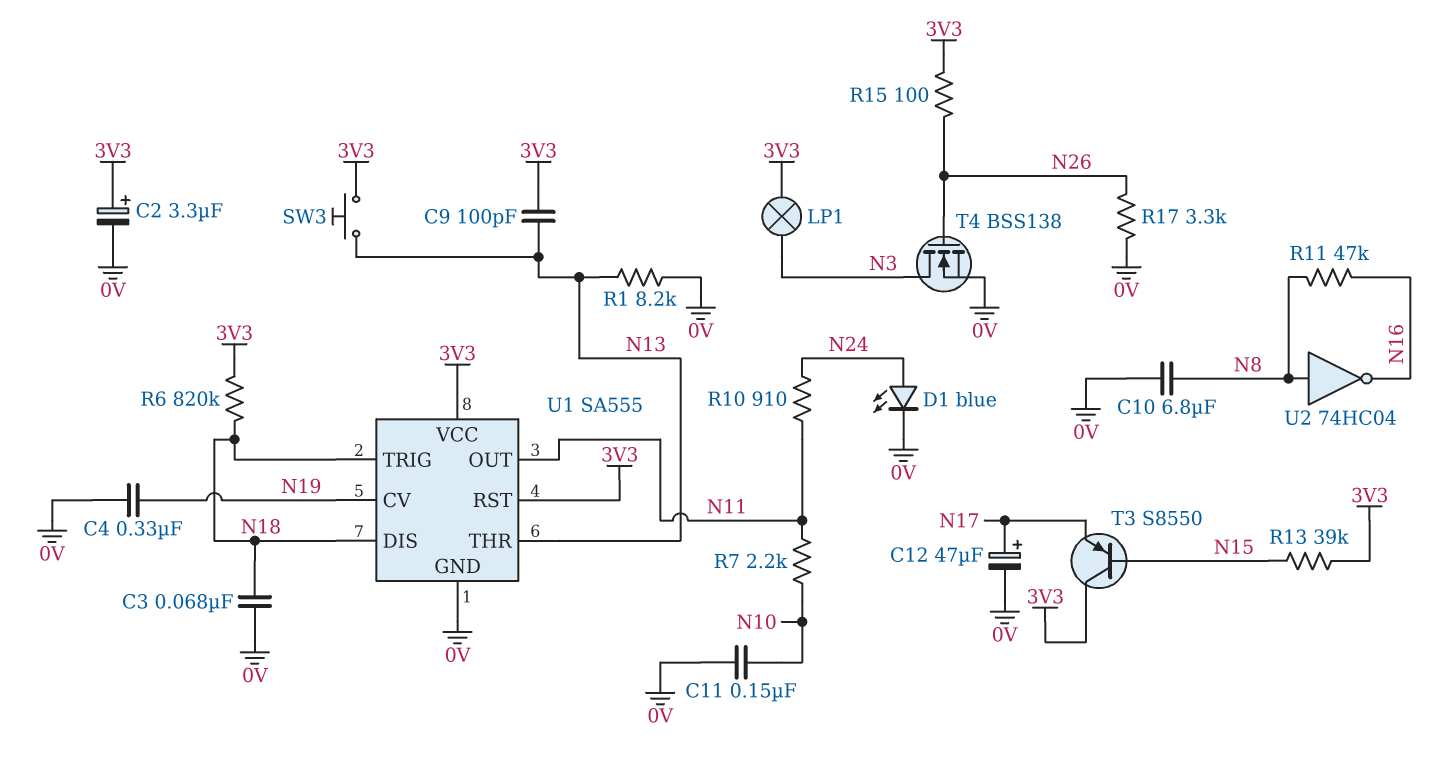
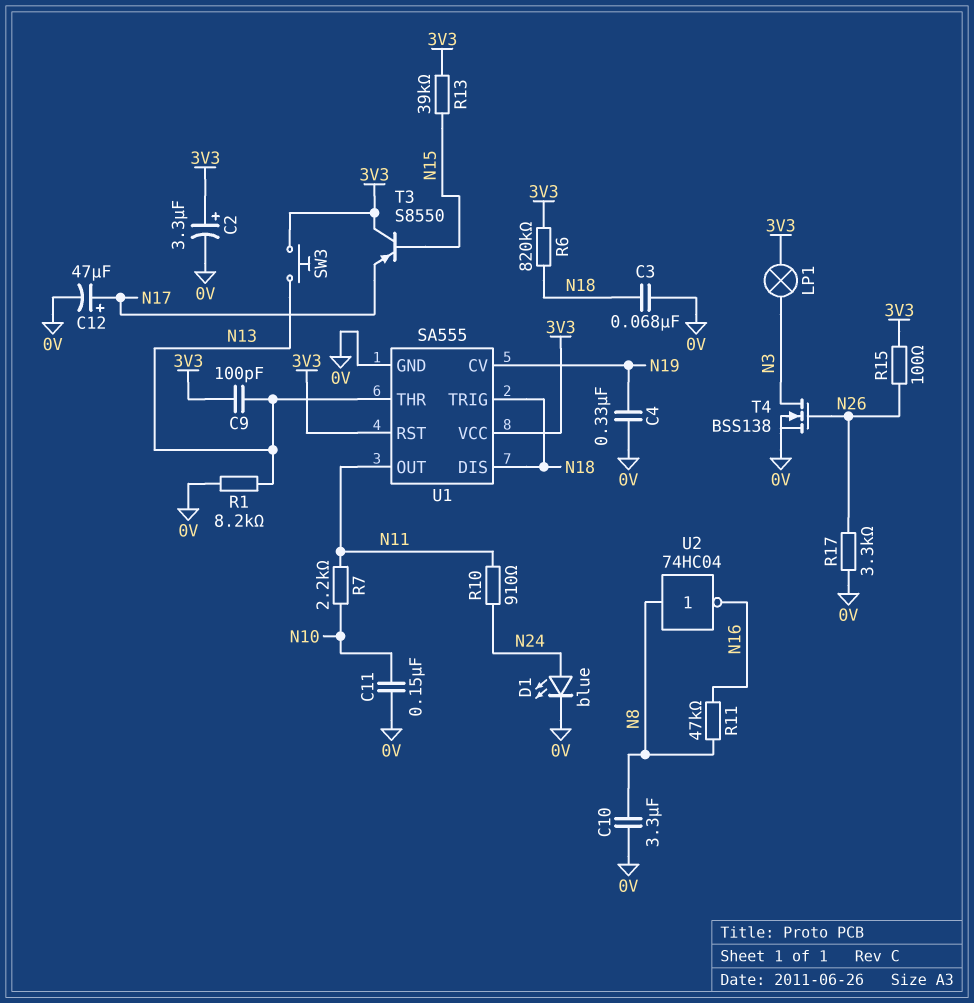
C10: 6.8uF (0V, N8) -> 3.3uF (0V, N8)

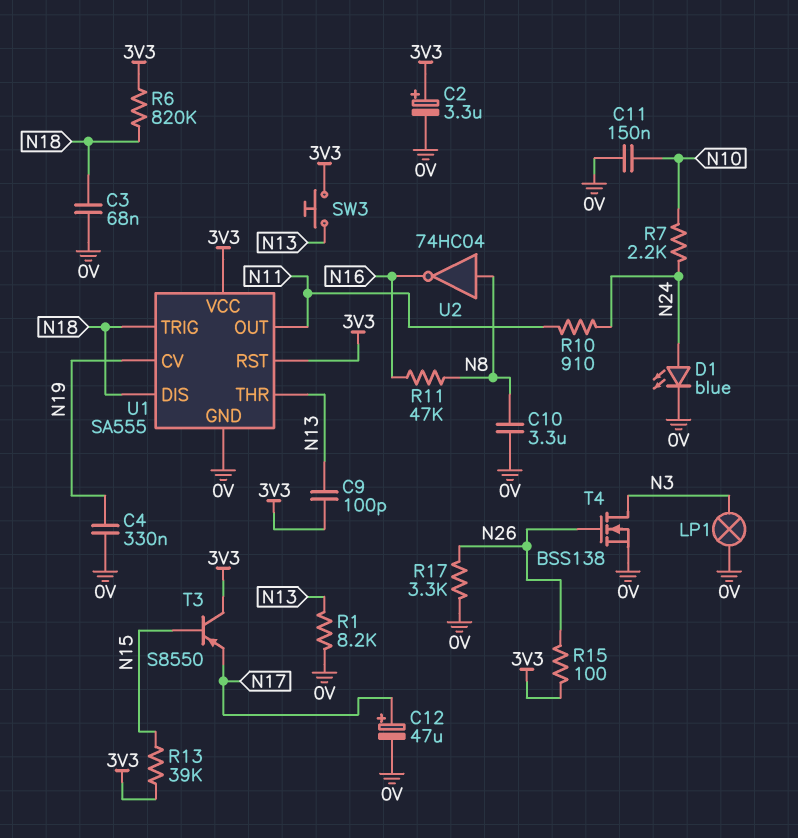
LP1: lamp (3V3, N3) -> lamp (0V, N3)
R7: 2.2k (N10, N11) -> 2.2k (N10, N24)

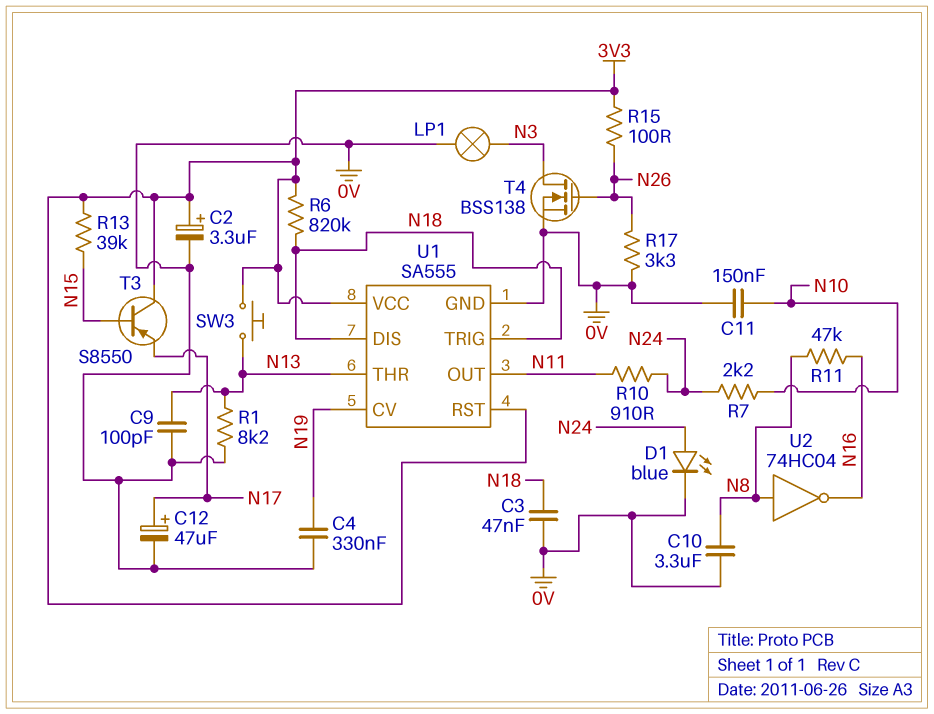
C3: 68nF (0V, N18) -> 47nF (0V, N18)
C9: 100pF (3V3, N13) -> 100pF (0V, N13)

